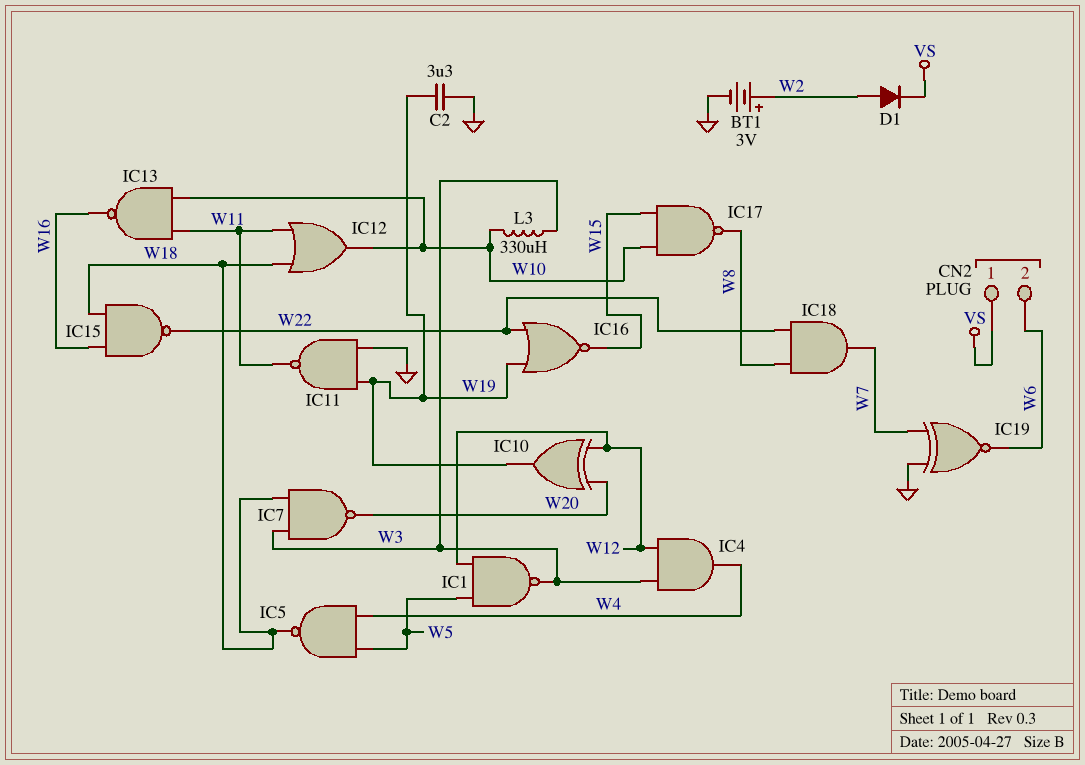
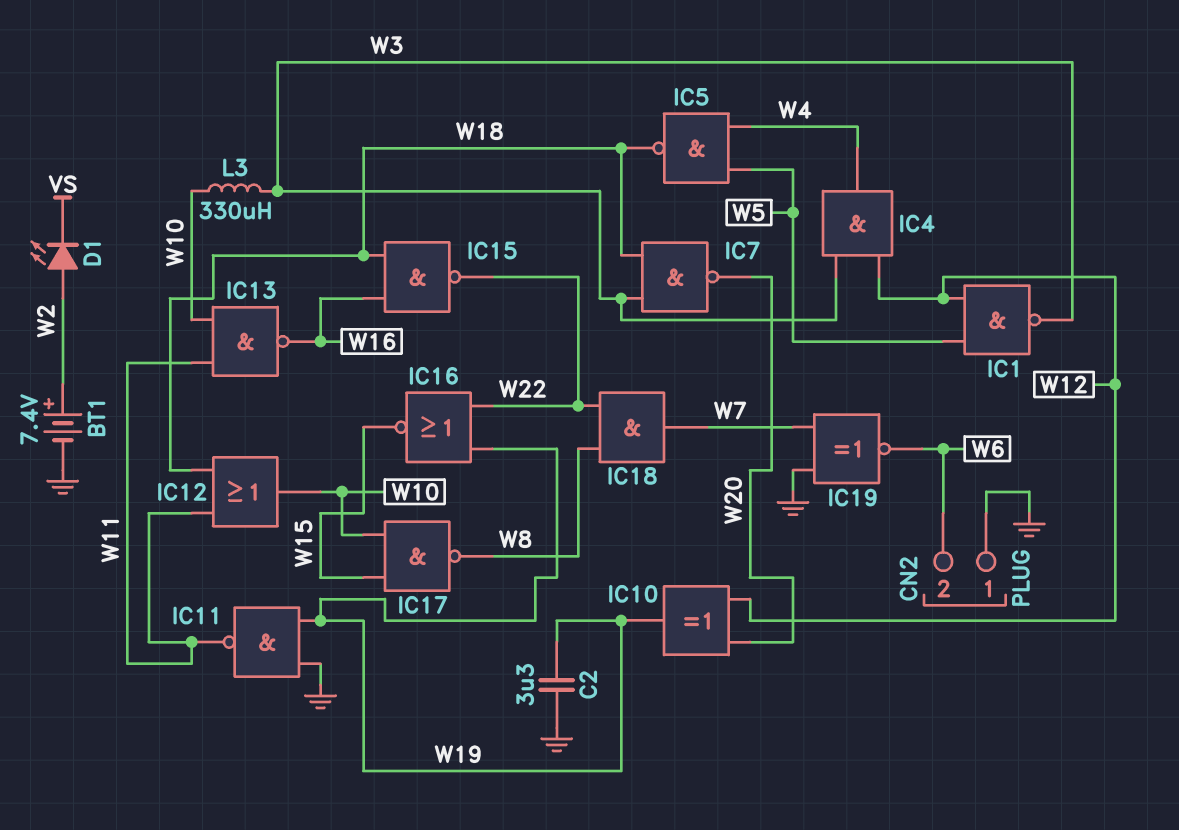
BT1: 3V (plus W2, minus GND) -> 7.4V (plus W2, minus GND)
CN2 pin 1: VS -> GND
D1: diode (A W2, K VS) -> LED (A W2, K VS)

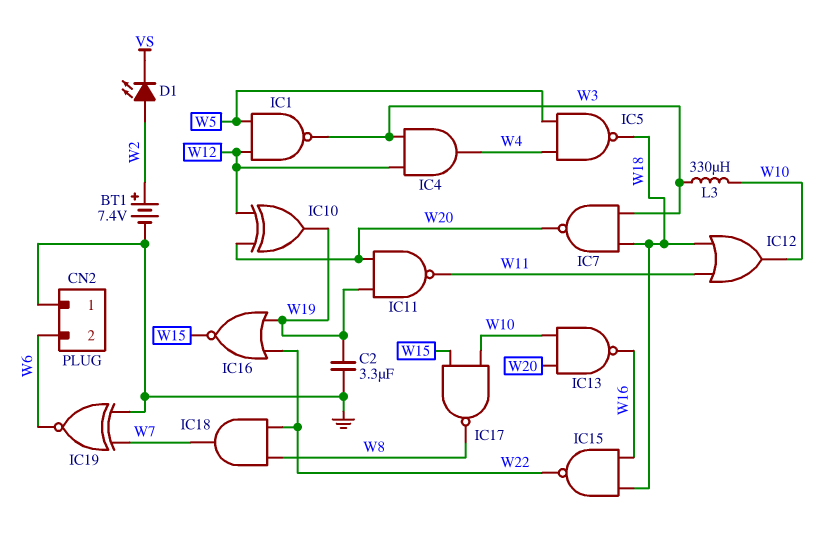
IC11: NAND (in GND, in W19, out W11) -> NAND (in W19, in W20, out W11)
IC13: NAND (in W10, in W11, out W16) -> NAND (in W10, in W20, out W16)

